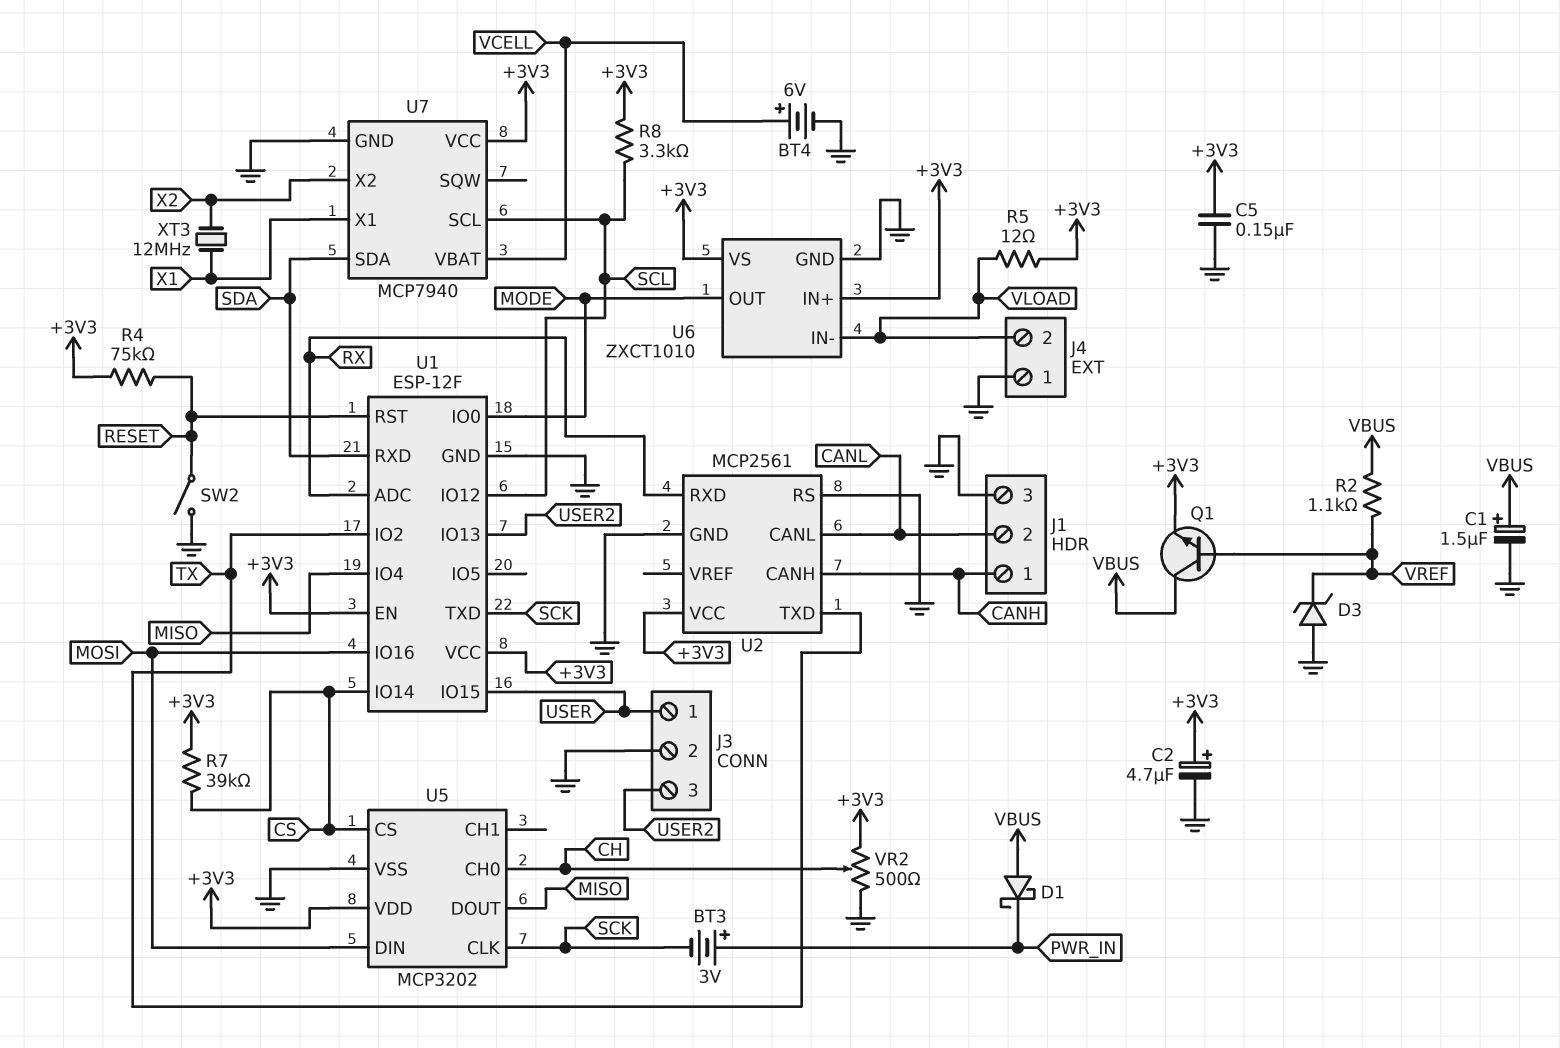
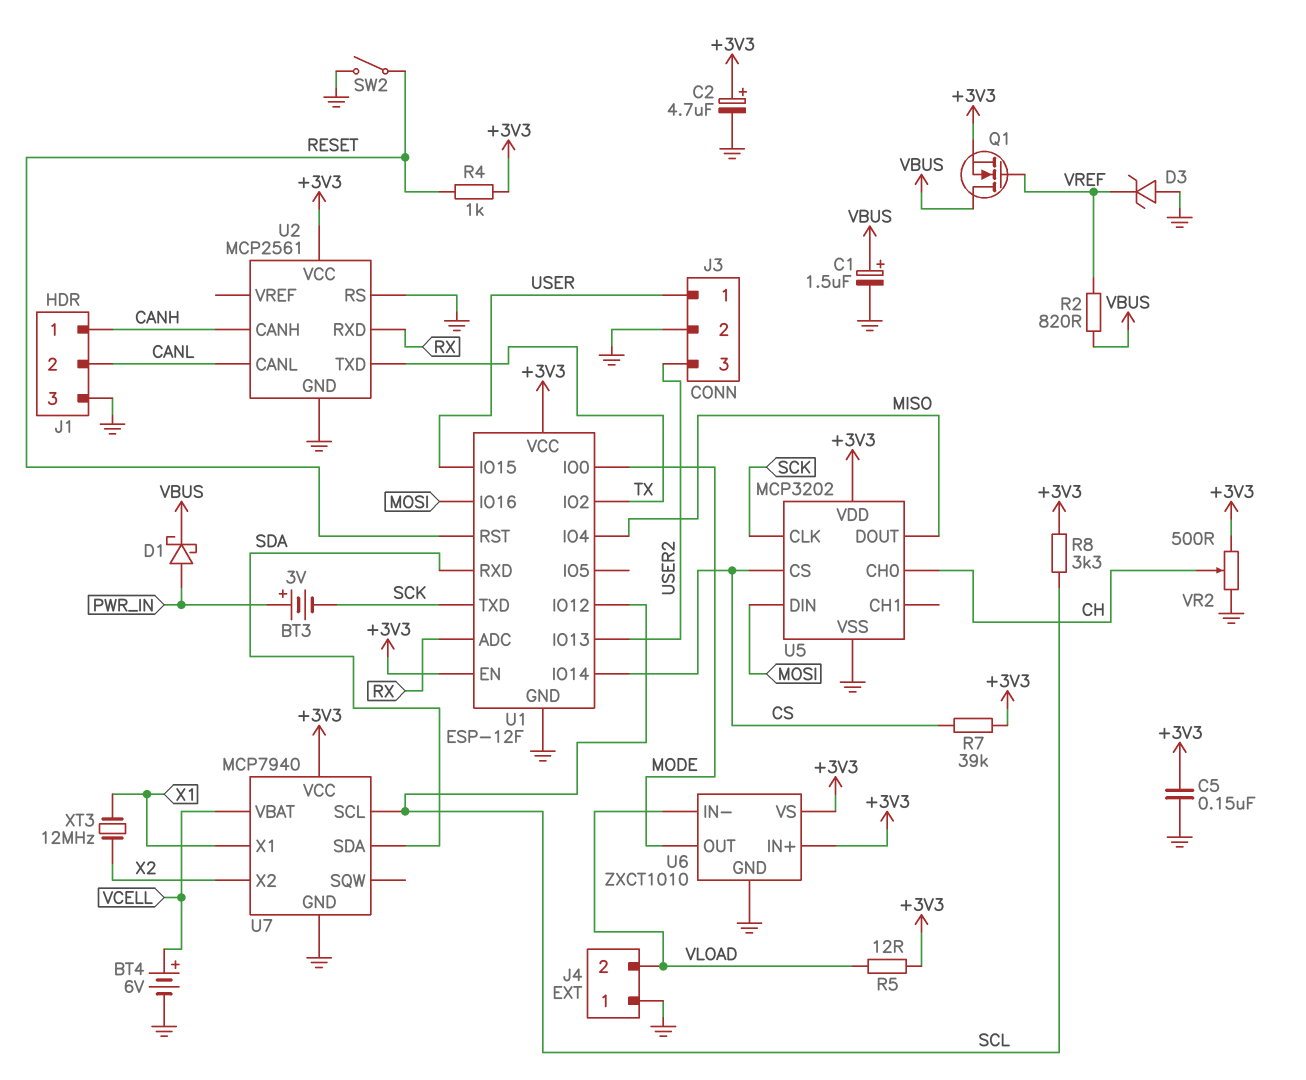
D1: schottky (A VBUS, K PWR_IN) -> schottky (A PWR_IN, K VBUS)
Q1: NPN (B VREF, C VBUS, E +3V3) -> NMOS (G VREF, D VBUS, S +3V3)
R2: 1.1k (VBUS, VREF) -> 820 (VBUS, VREF)
R4: 75k (+3V3, RESET) -> 1k (+3V3, RESET)

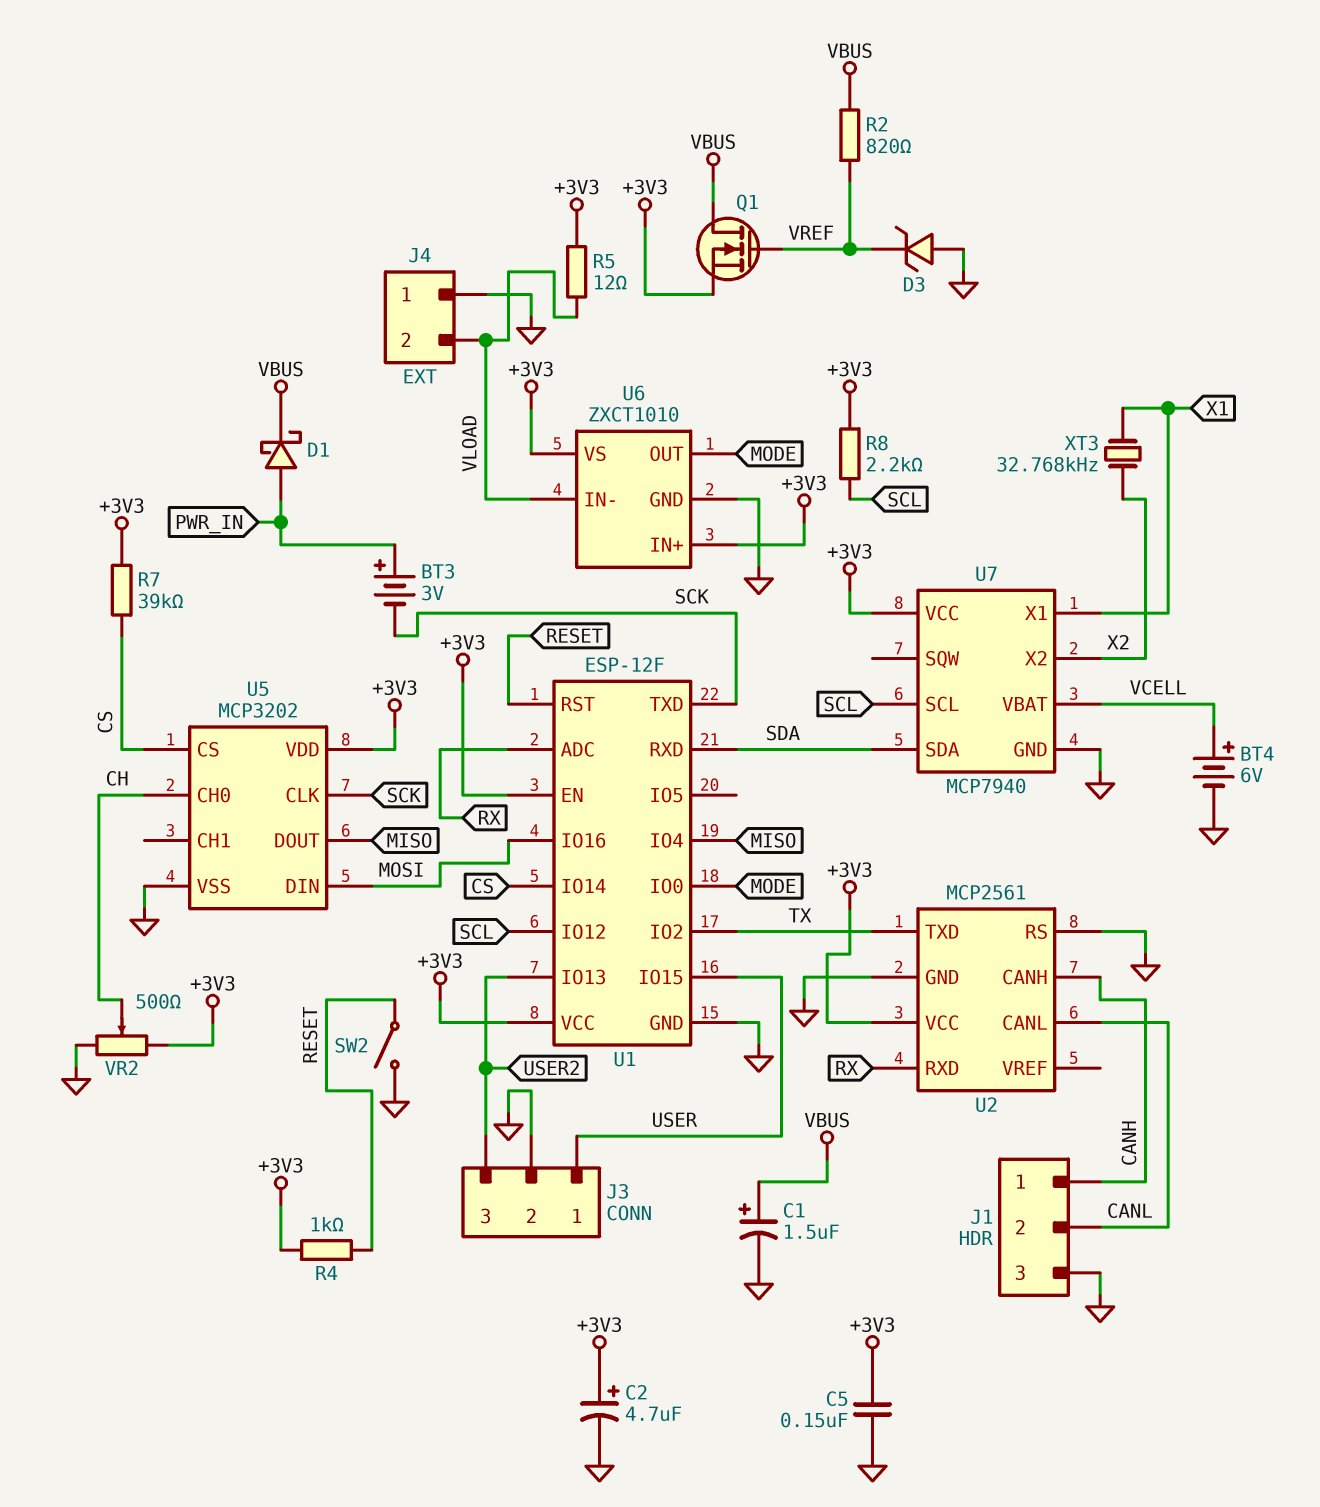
R8: 3.3k (+3V3, SCL) -> 2.2k (+3V3, SCL)
XT3: 12MHz (X1, X2) -> 32.768kHz (X1, X2)

